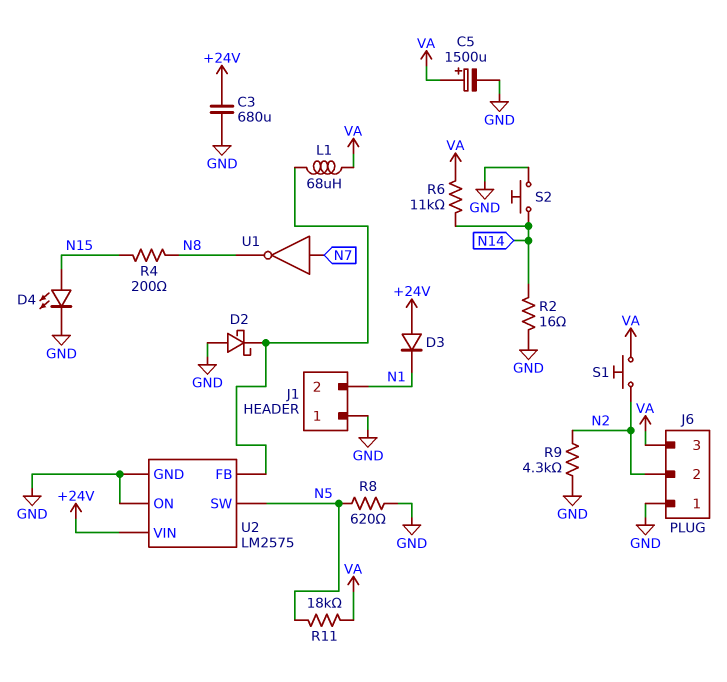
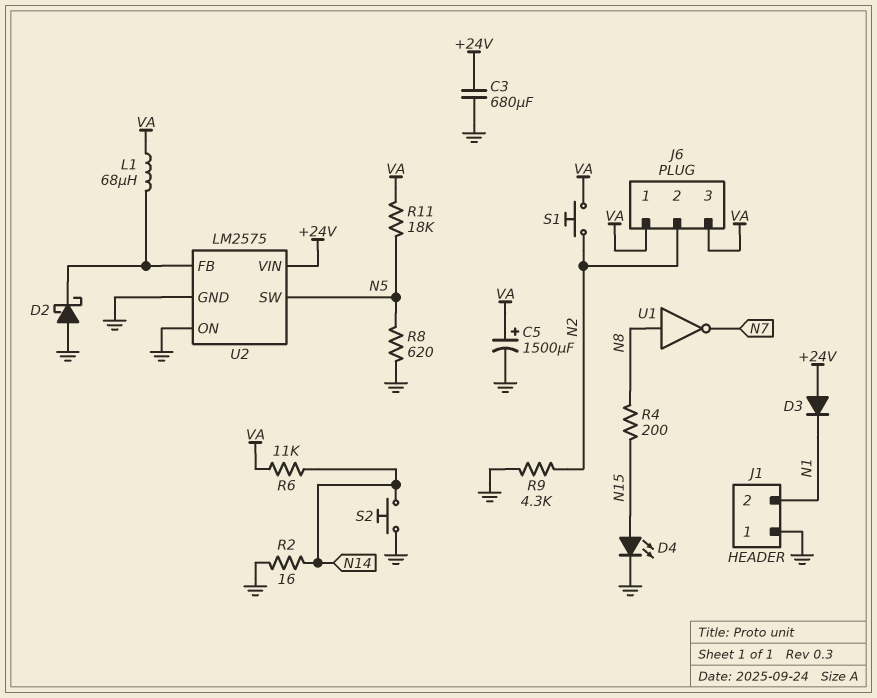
J6 pin 1: GND -> VA
U1: NOT (in N7, out N8) -> NOT (in N8, out N7)

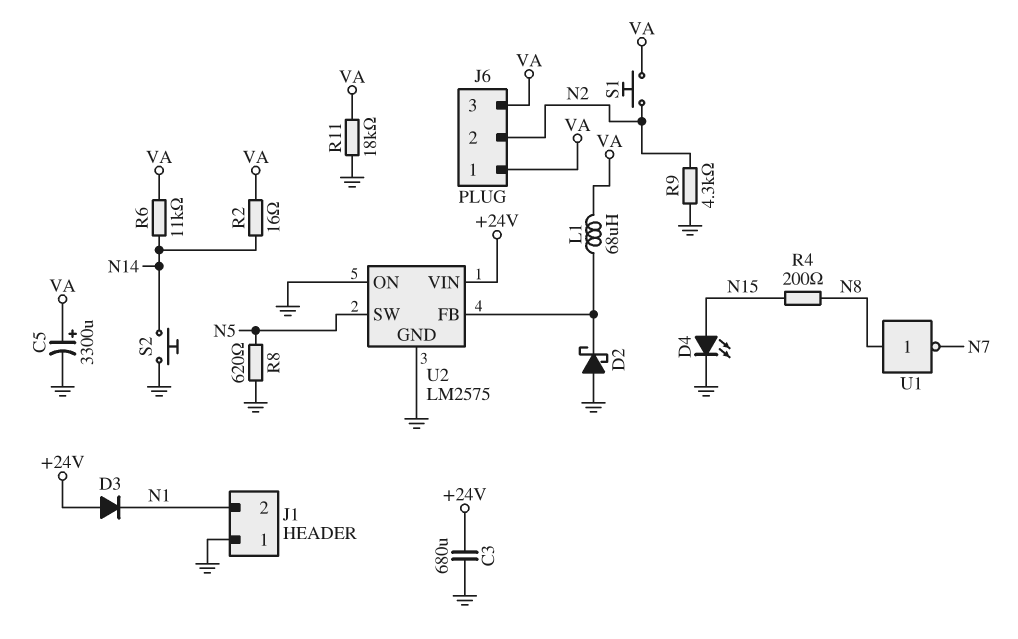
C5: 1500uF (plus VA, minus GND) -> 3300uF (plus VA, minus GND)
R2: 16 (GND, N14) -> 16 (N14, VA)
R11: 18k (N5, VA) -> 18k (GND, VA)

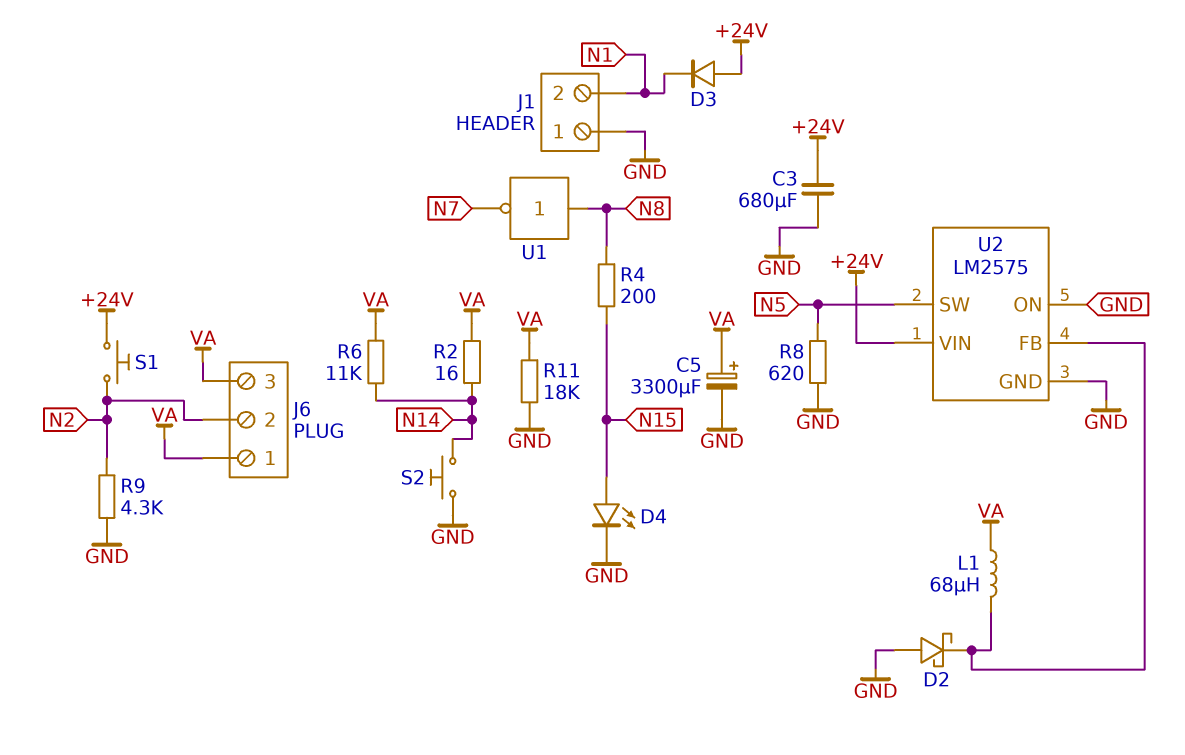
S1: button (N2, VA) -> button (+24V, N2)

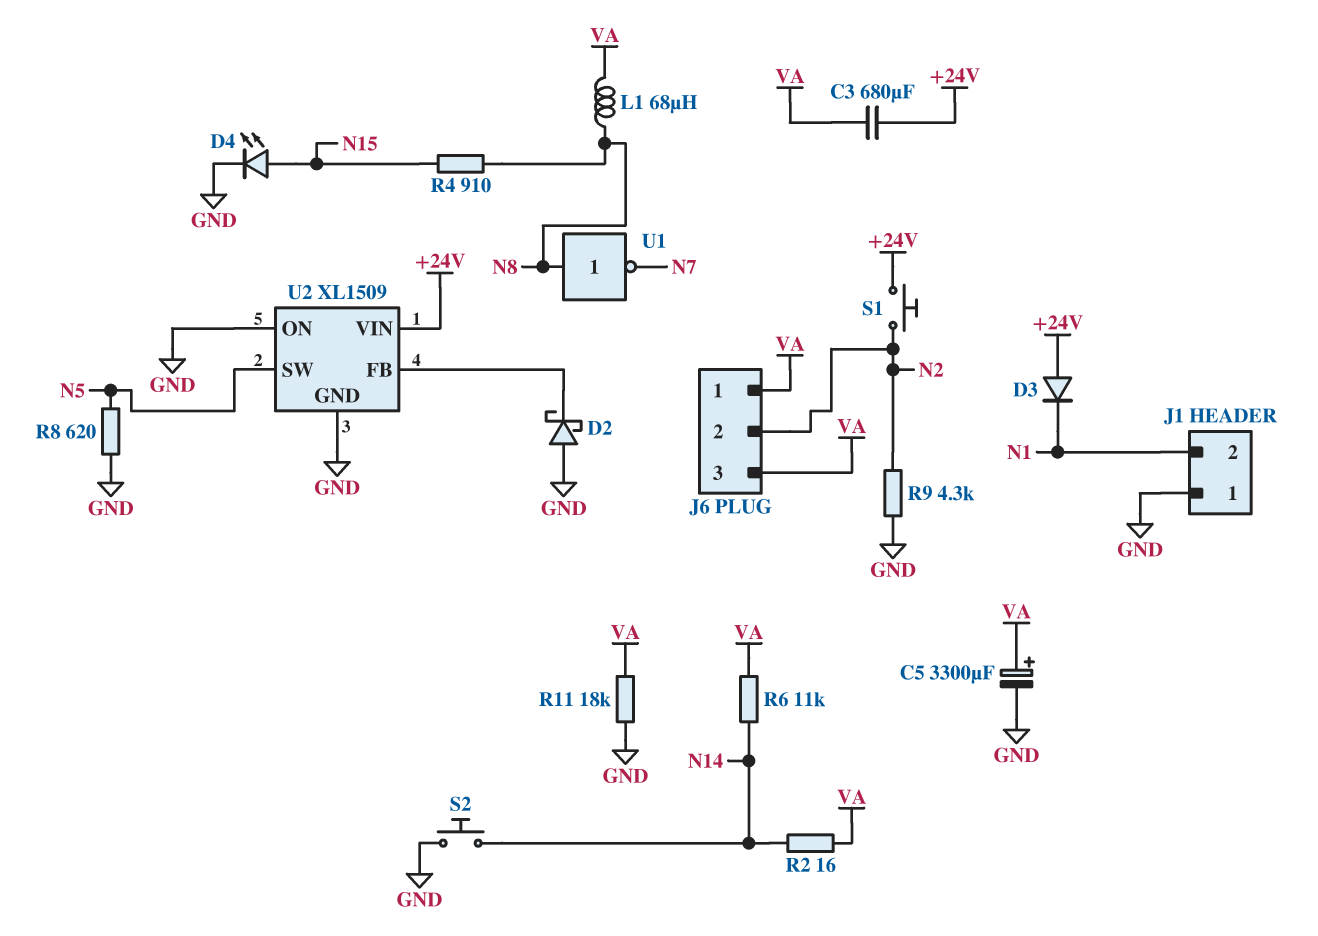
C3: 680uF (+24V, GND) -> 680uF (+24V, VA)
L1: 68uH (U2/FB, VA) -> 68uH (N8, VA)
R4: 200 (N8, N15) -> 910 (N8, N15)
U2: LM2575 -> XL1509

